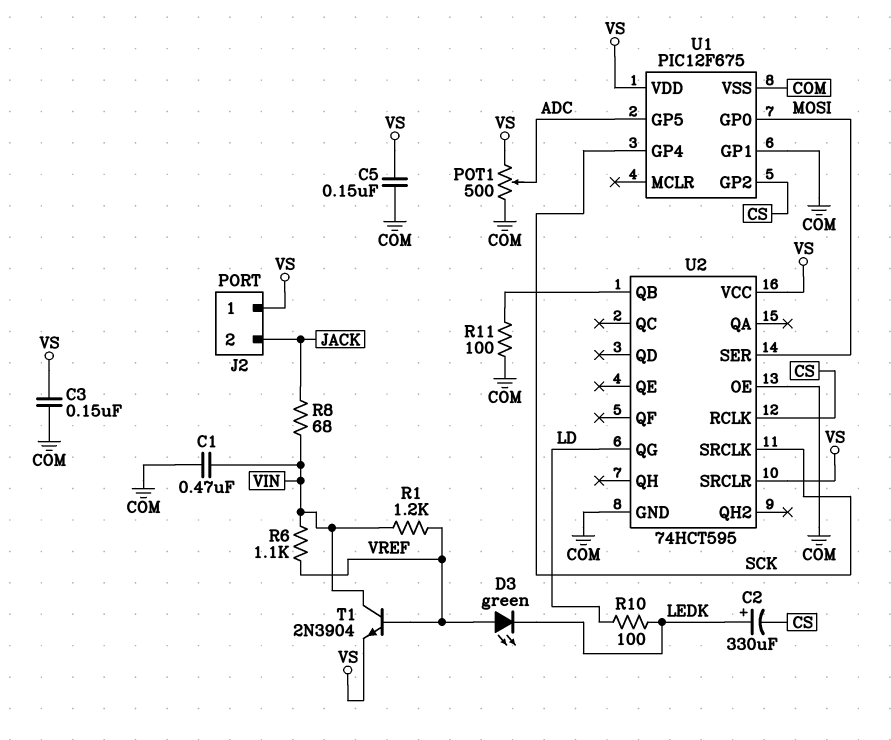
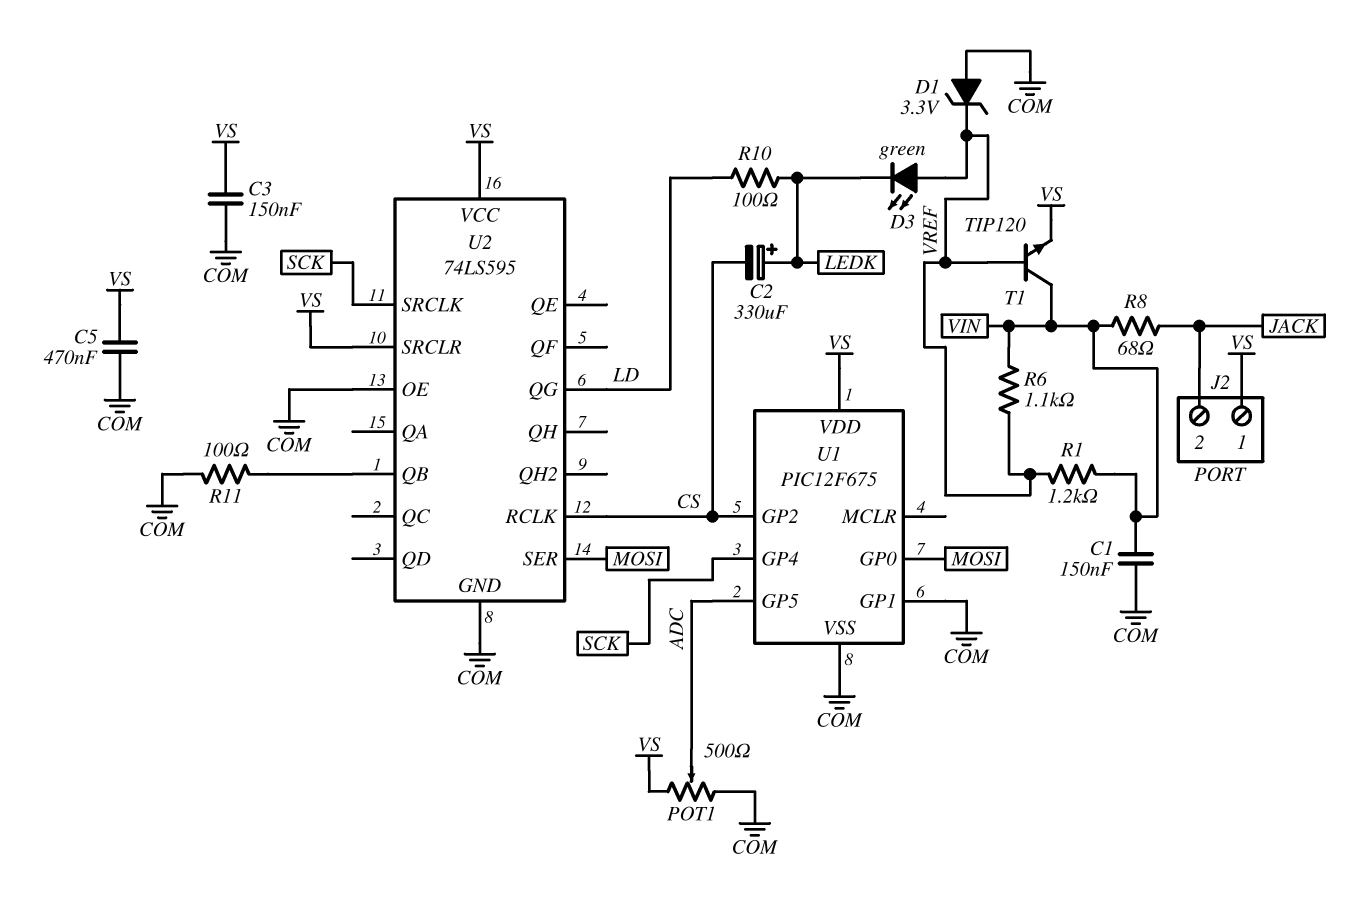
C1: 470nF (COM, VIN) -> 150nF (COM, VIN)
C5: 150nF (COM, VS) -> 470nF (COM, VS)
D1: none -> zener 3.3V (A COM, K VREF)
T1: NPN 2N3904 (B VREF, C VIN, E VS) -> NPN TIP120 (B VREF, C VIN, E VS)
U2: 74HCT595 -> 74LS595

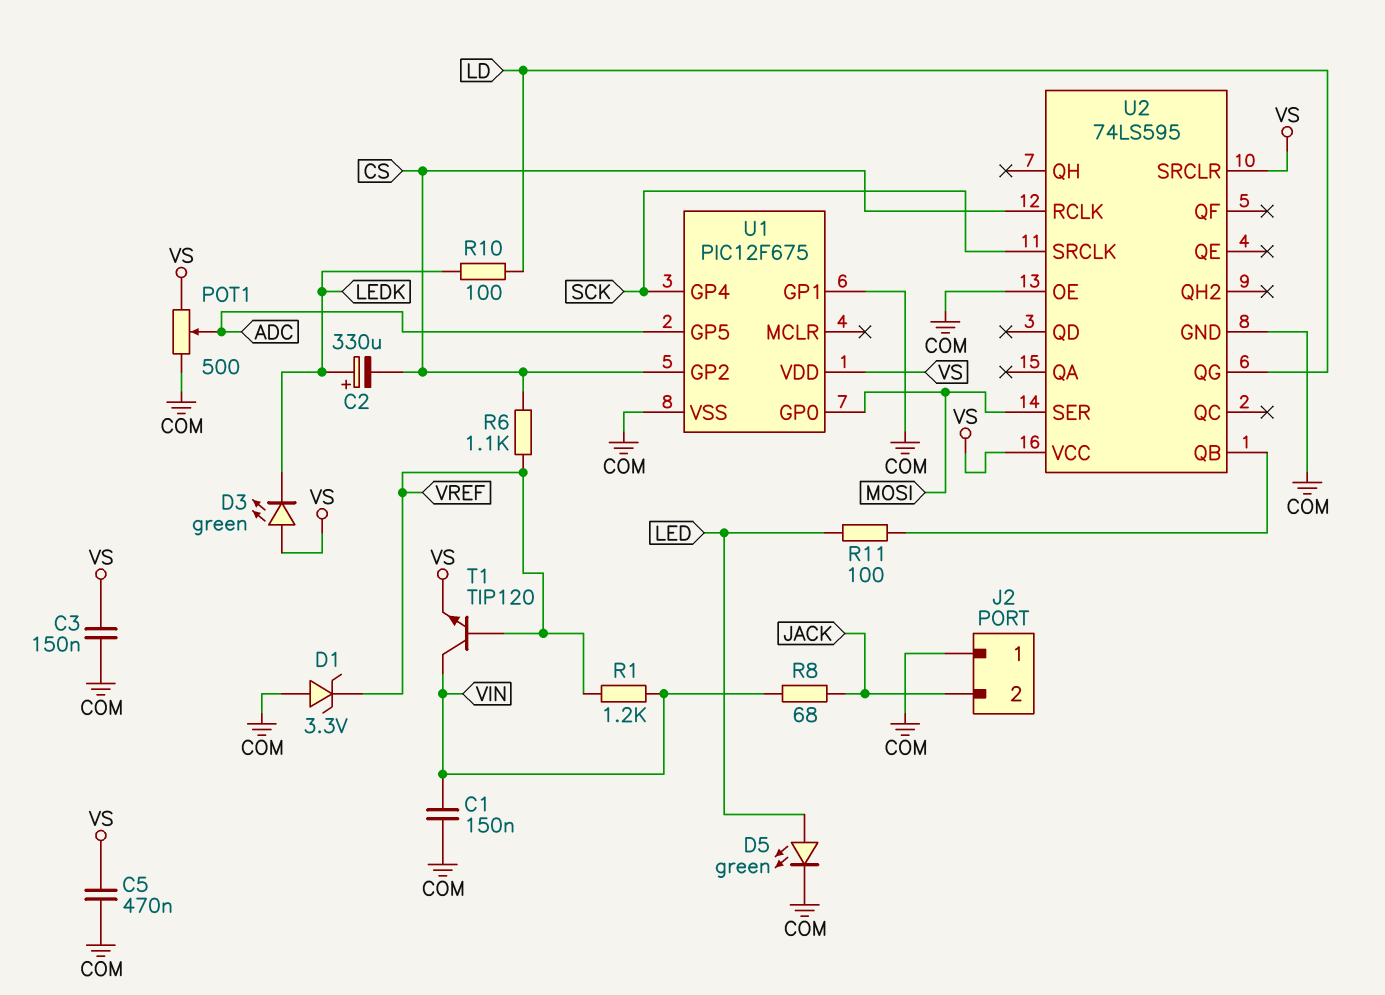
D3: LED green (A VREF, K LEDK) -> LED green (A VS, K LEDK)
D5: none -> LED green (A LED, K COM)
J2 pin 1: VS -> COM
R6: 1.1k (VIN, VREF) -> 1.1k (CS, VREF)
R11: 100 (COM, U2/QB) -> 100 (LED, U2/QB)

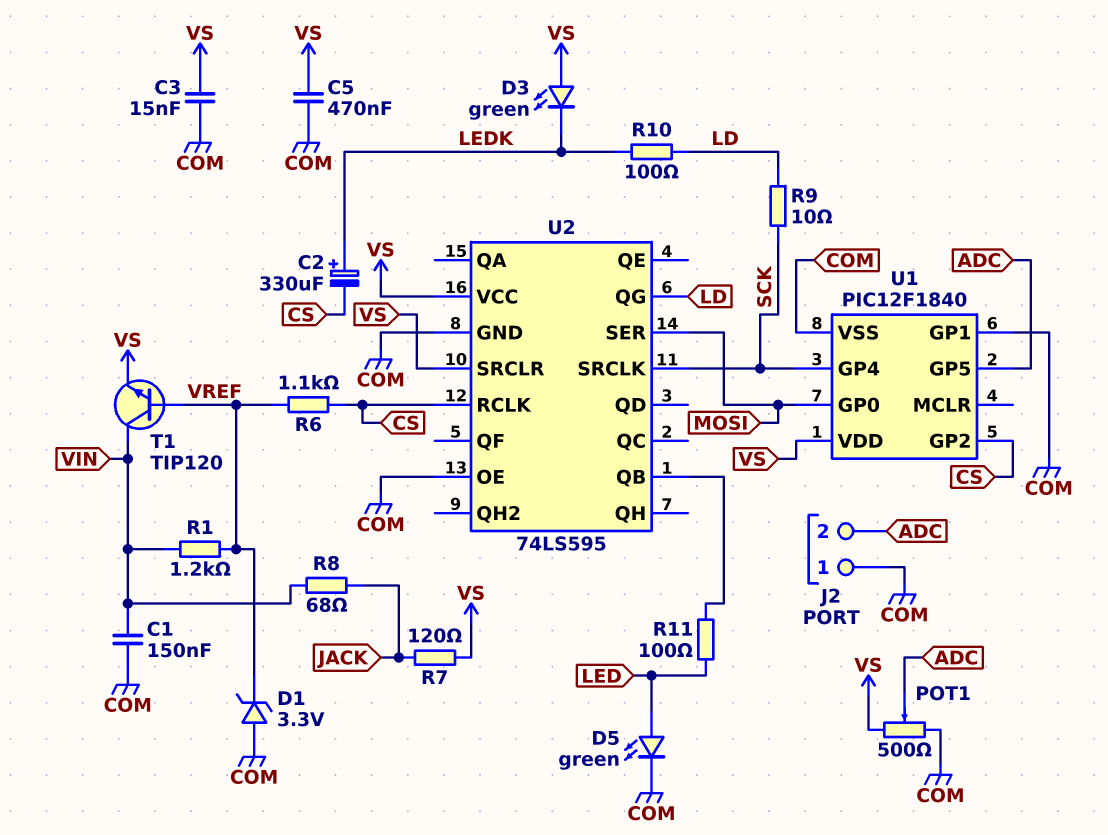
C3: 150nF (COM, VS) -> 15nF (COM, VS)
J2 pin 2: JACK -> ADC
R7: none -> 120 (JACK, VS)
R9: none -> 10 (LD, SCK)
U1: PIC12F675 -> PIC12F1840

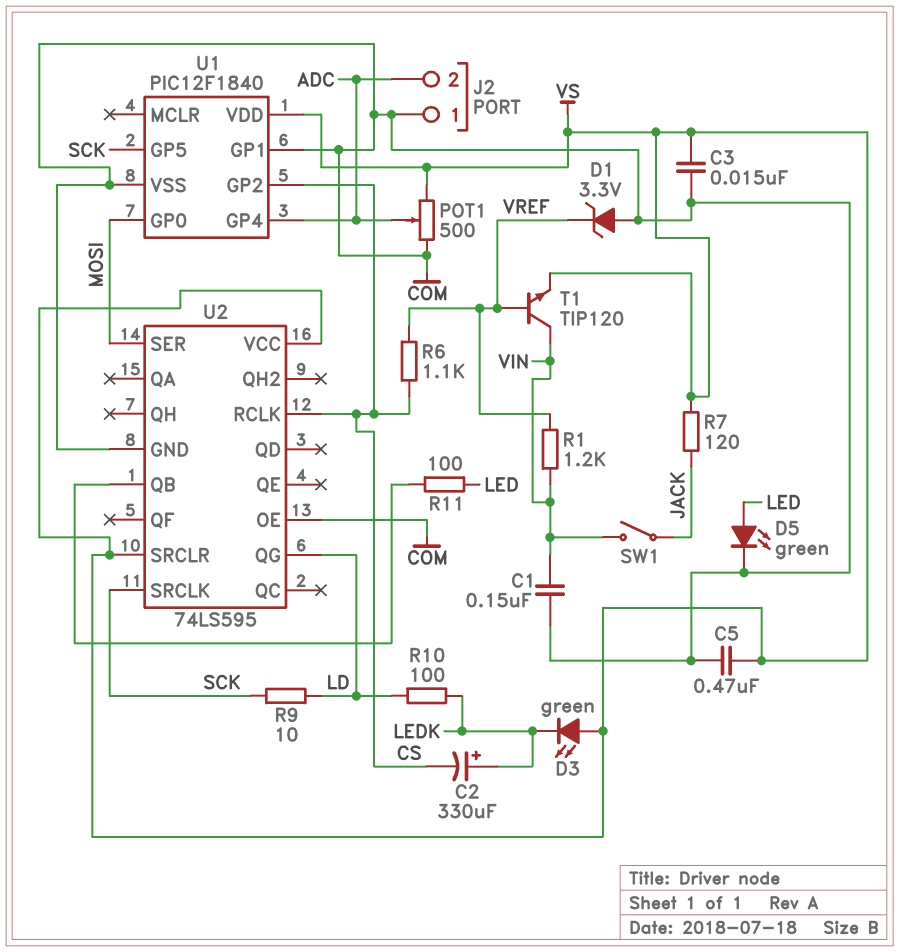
R8: 68 (JACK, VIN) -> none
SW1: none -> switch (JACK, VIN)
U1 pin GP4: SCK -> ADC
U1 pin GP5: ADC -> SCK

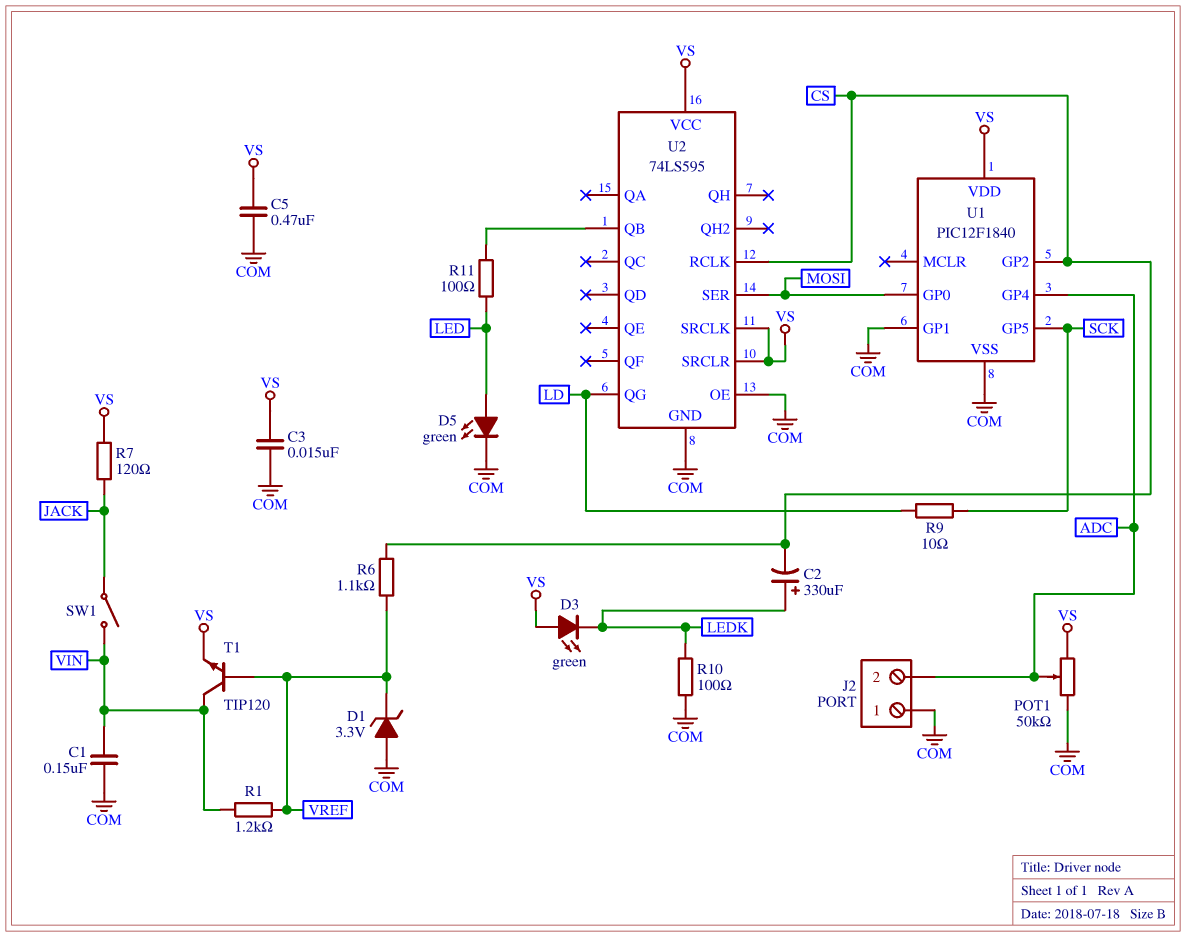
POT1: 500 (COM, VS, wiper ADC) -> 50k (COM, VS, wiper ADC)
R10: 100 (LD, LEDK) -> 100 (COM, LEDK)
U2 pin SRCLK: SCK -> VS

